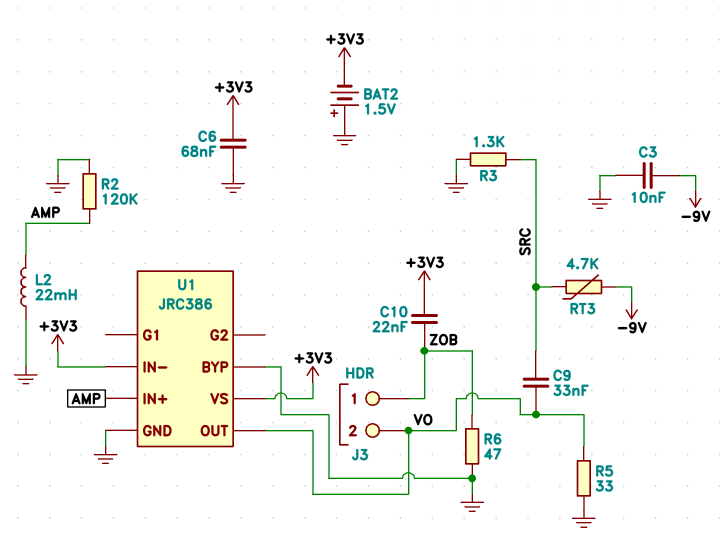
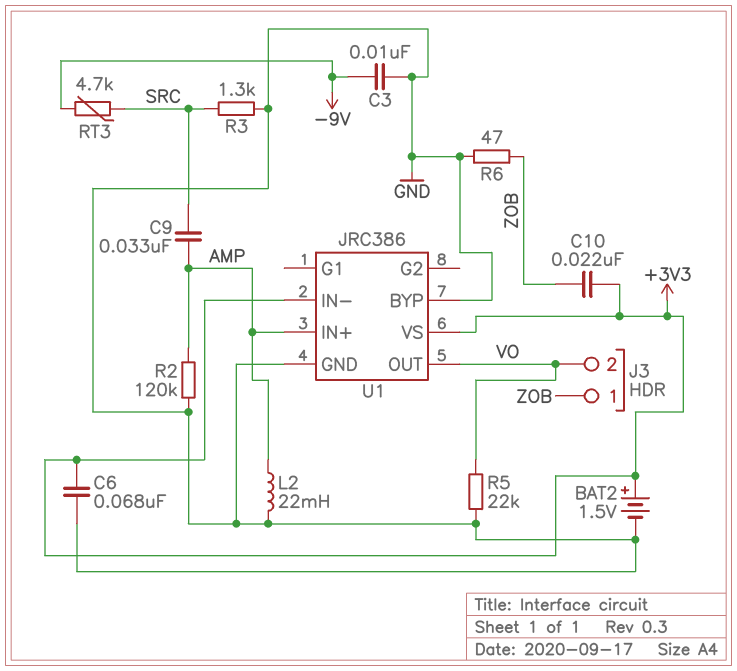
BAT2: 1.5V (plus GND, minus +3V3) -> 1.5V (plus +3V3, minus GND)
C9: 33nF (SRC, VO) -> 33nF (AMP, SRC)
R5: 33 (GND, VO) -> 22k (GND, VO)

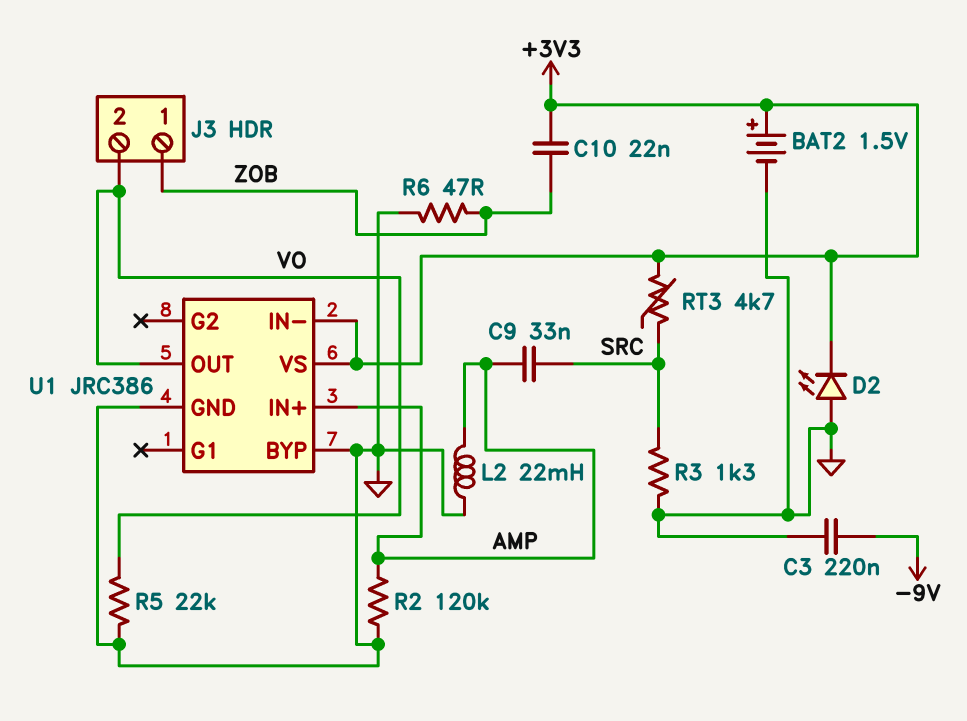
C3: 10nF (-9V, GND) -> 220nF (-9V, GND)
C6: 68nF (+3V3, GND) -> none
D2: none -> LED (A GND, K +3V3)
RT3: 4.7k (-9V, SRC) -> 4.7k (+3V3, SRC)

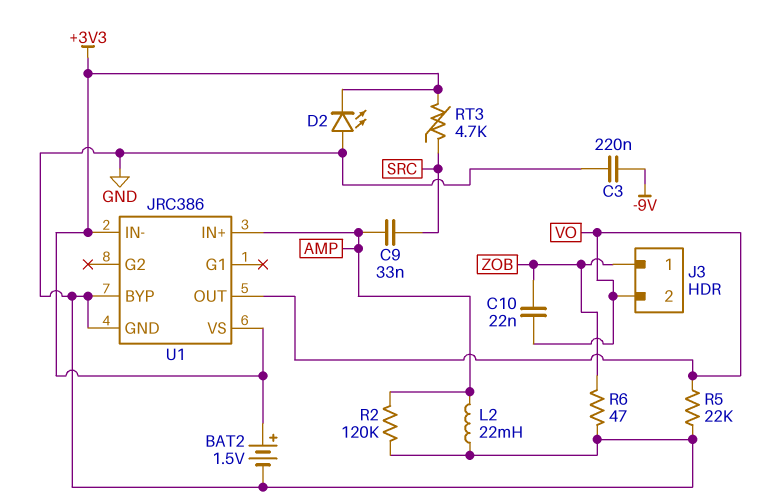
C10: 22nF (+3V3, ZOB) -> 22nF (VO, ZOB)
R3: 1.3k (GND, SRC) -> none

